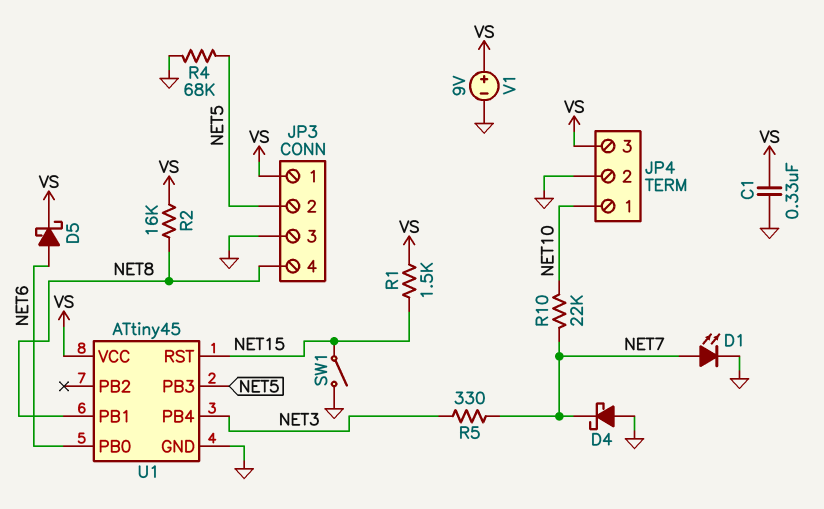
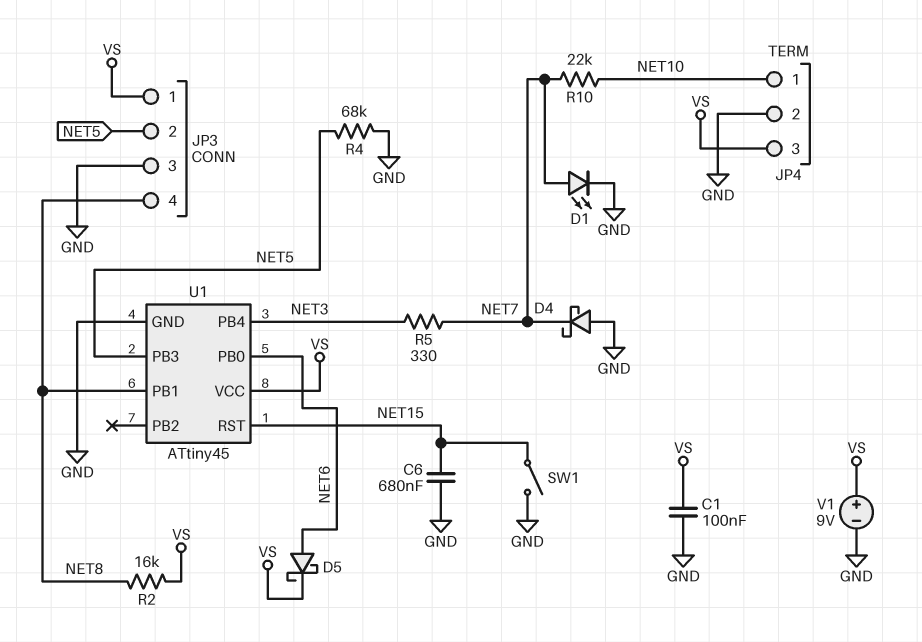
C1: 330nF (GND, VS) -> 100nF (GND, VS)
C6: none -> 680nF (GND, NET15)
R1: 1.5k (NET15, VS) -> none

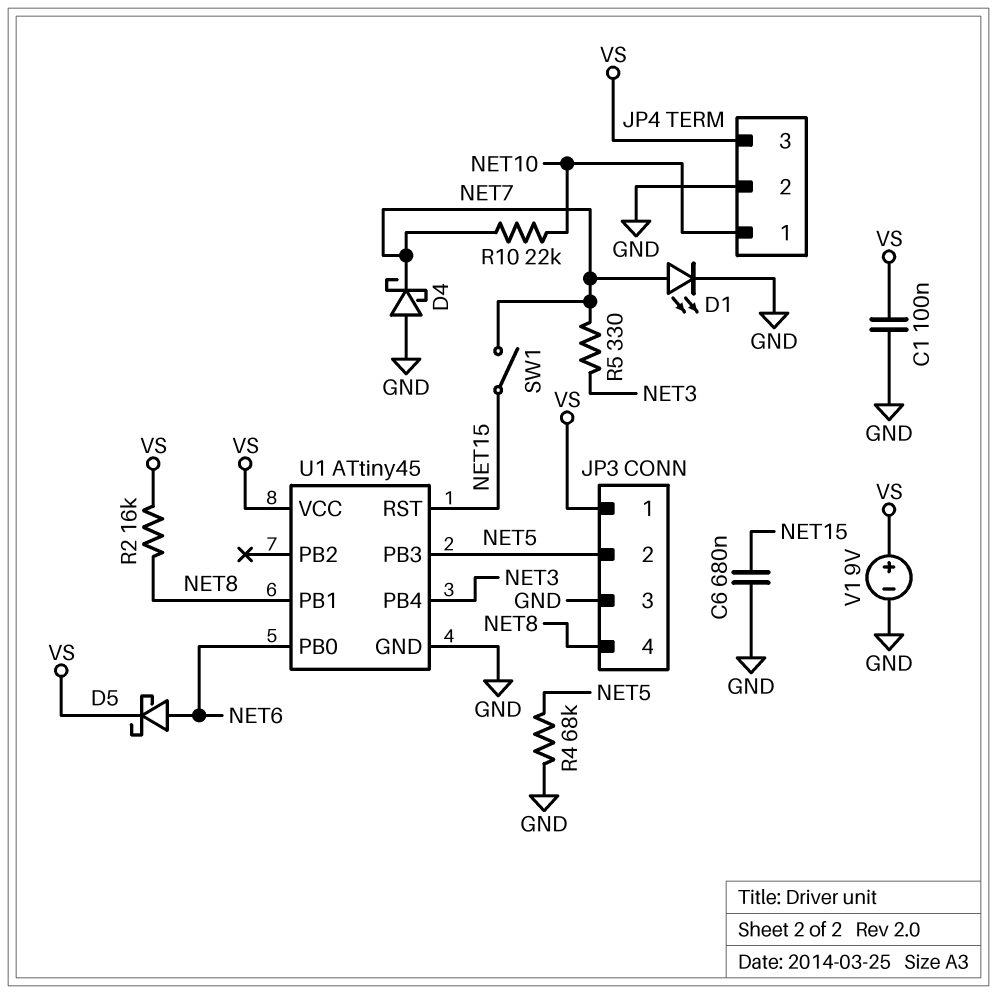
SW1: switch (GND, NET15) -> switch (NET7, NET15)

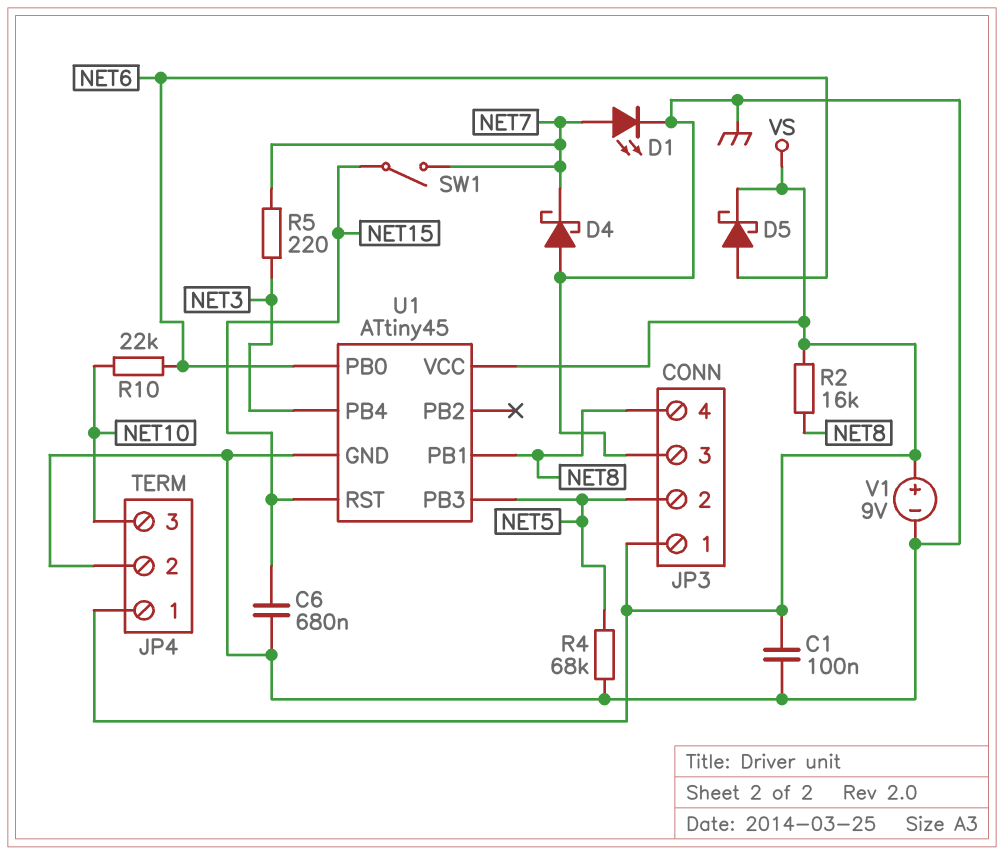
JP4 pin 1: NET10 -> VS
JP4 pin 3: VS -> NET10
R5: 330 (NET3, NET7) -> 220 (NET3, NET7)
R10: 22k (NET7, NET10) -> 22k (NET6, NET10)

